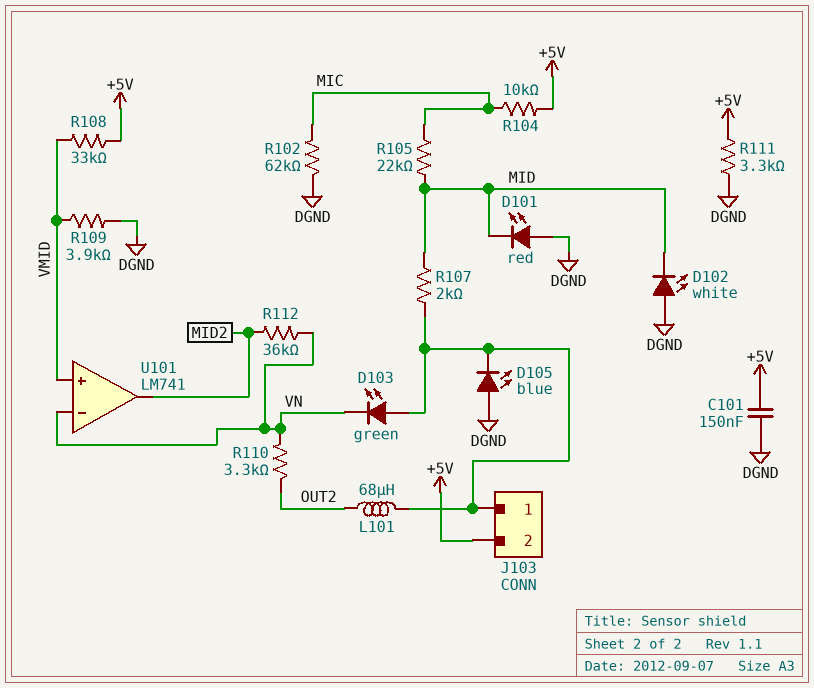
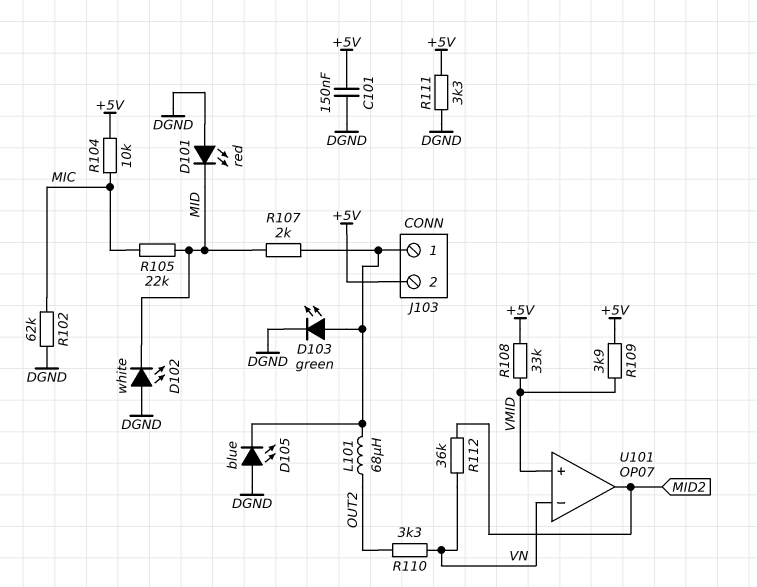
D103: LED green (A J103/1, K VN) -> LED green (A J103/1, K DGND)
R109: 3.9k (DGND, VMID) -> 3.9k (+5V, VMID)
U101: LM741 -> OP07

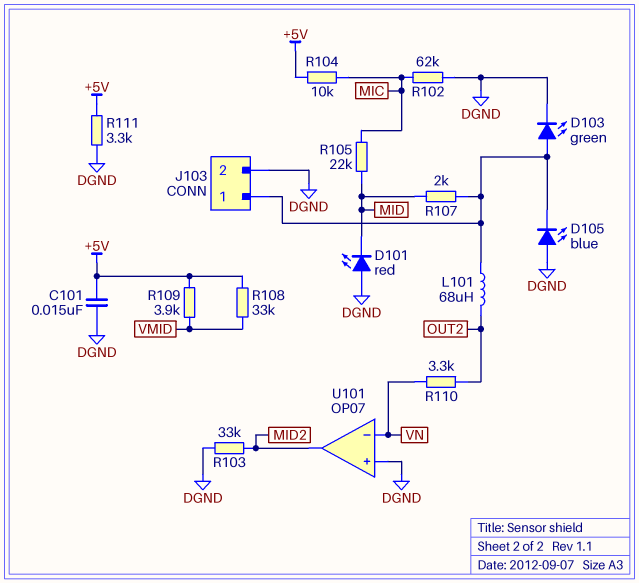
C101: 150nF (+5V, DGND) -> 15nF (+5V, DGND)
D102: LED white (A DGND, K MID) -> none
J103 pin 2: +5V -> DGND
R103: none -> 33k (DGND, MID2)
R112: 36k (MID2, VN) -> none
U101 pin in+: VMID -> DGND

